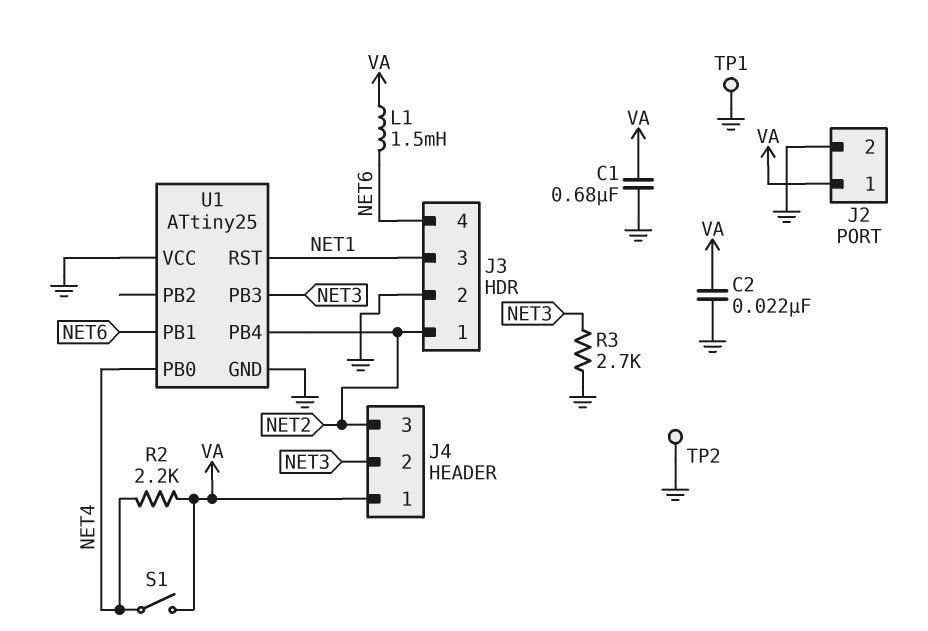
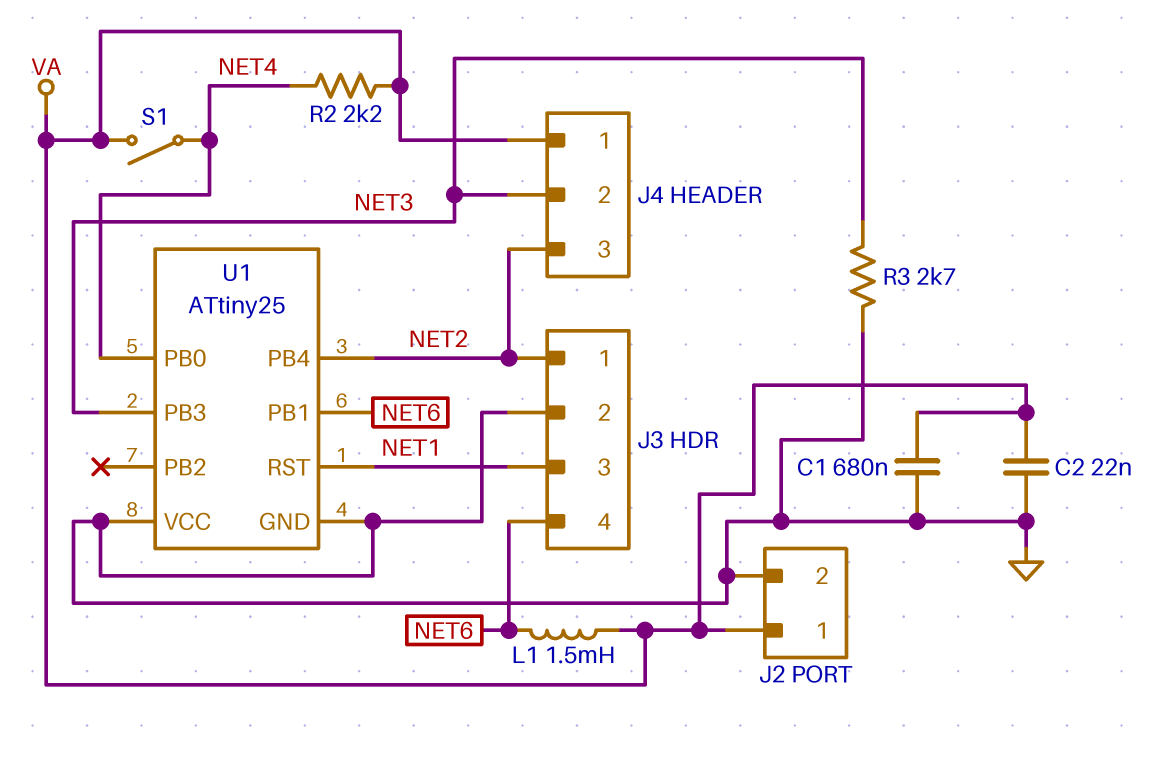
TP1: test point (GND) -> none
TP2: test point (GND) -> none

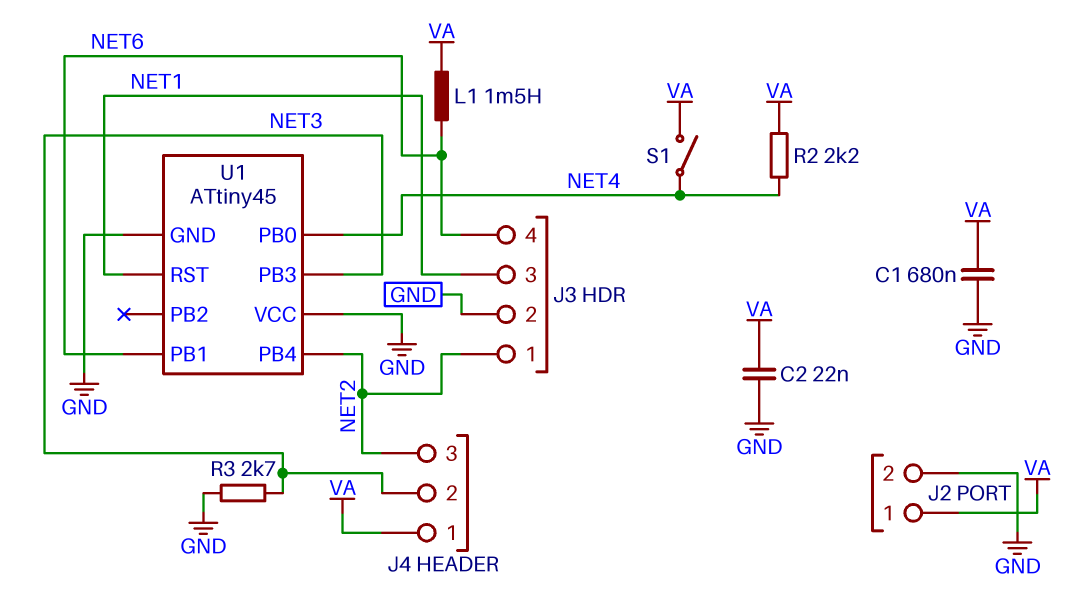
U1: ATtiny25 -> ATtiny45

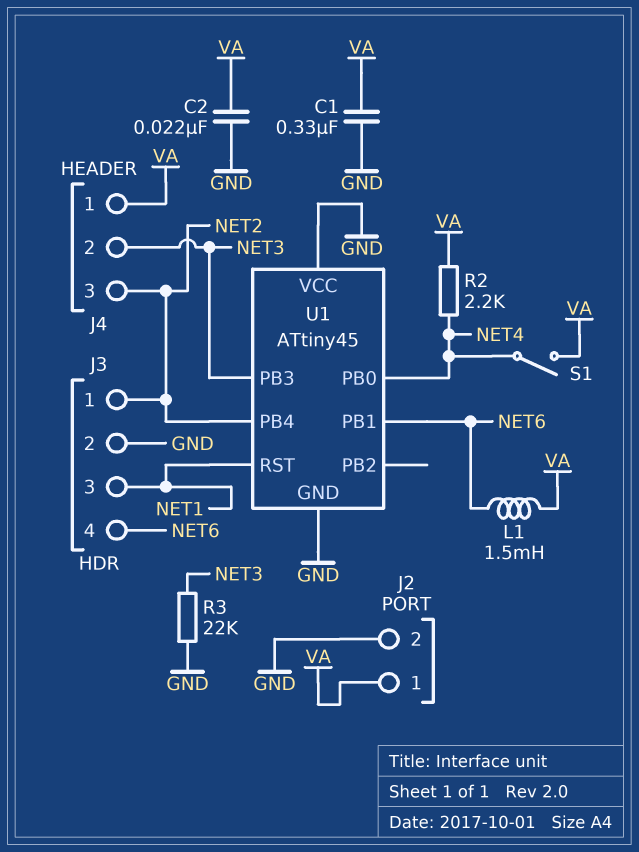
C1: 680nF (GND, VA) -> 330nF (GND, VA)
R3: 2.7k (GND, NET3) -> 22k (GND, NET3)

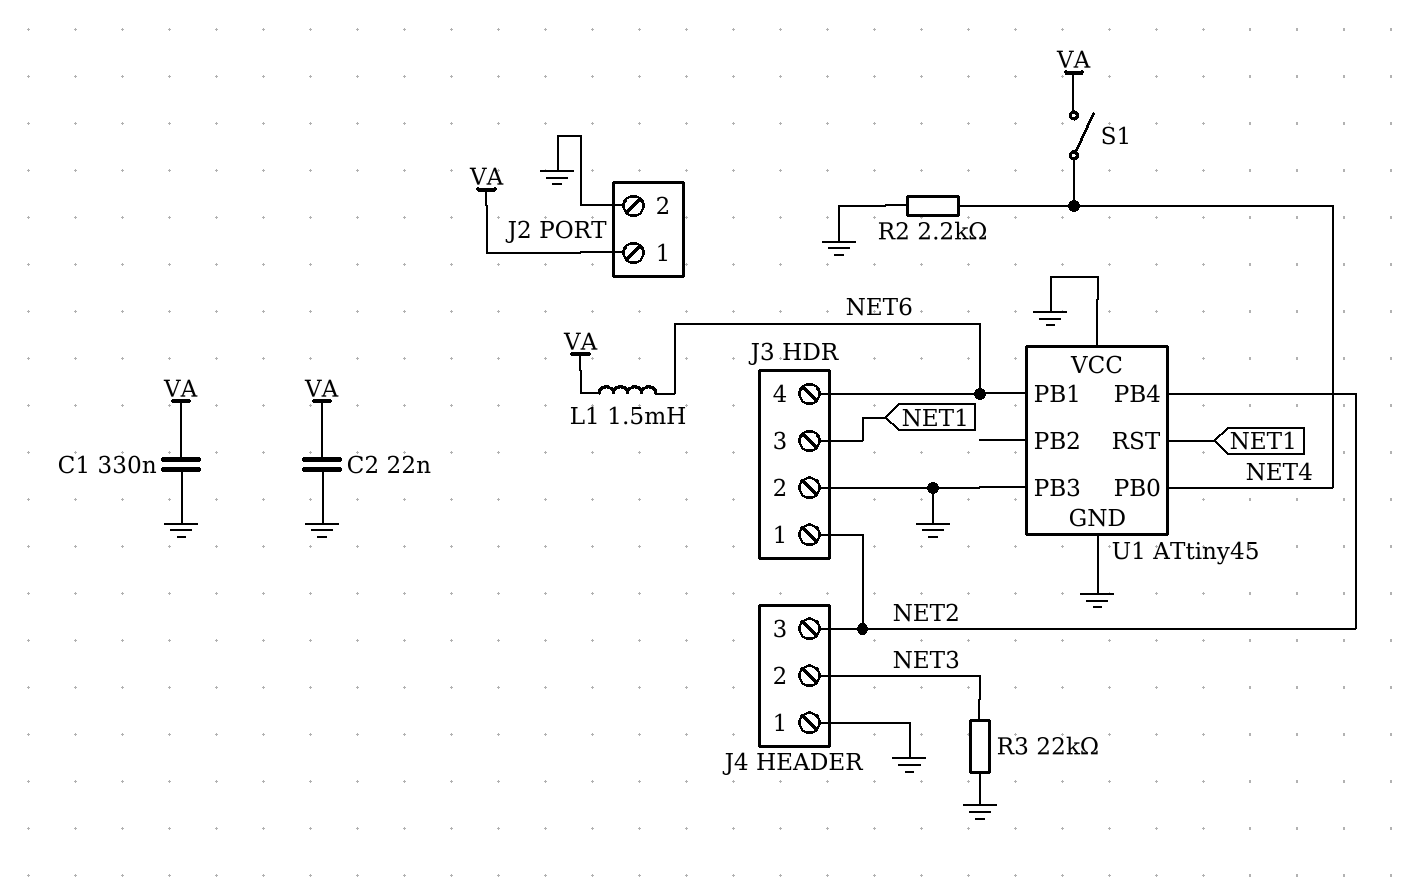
J4 pin 1: VA -> GND
R2: 2.2k (NET4, VA) -> 2.2k (GND, NET4)
U1 pin PB3: NET3 -> GND

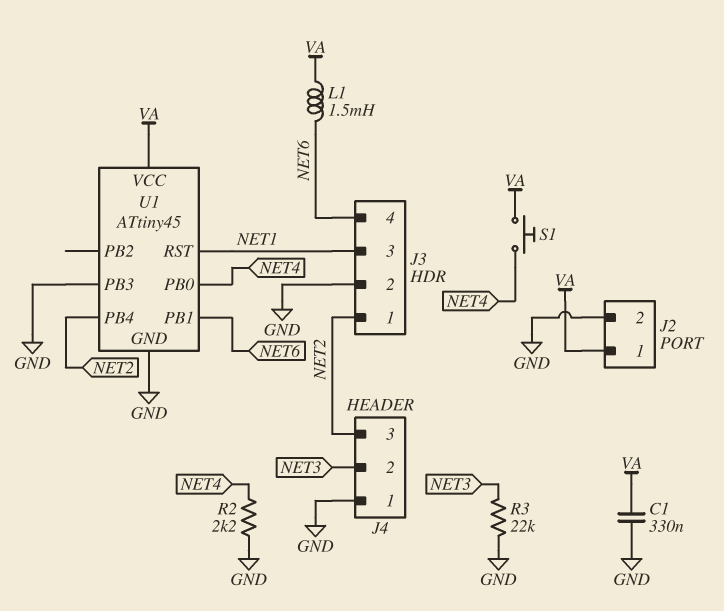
C2: 22nF (GND, VA) -> none
S1: switch (NET4, VA) -> button (NET4, VA)
U1 pin VCC: GND -> VA

